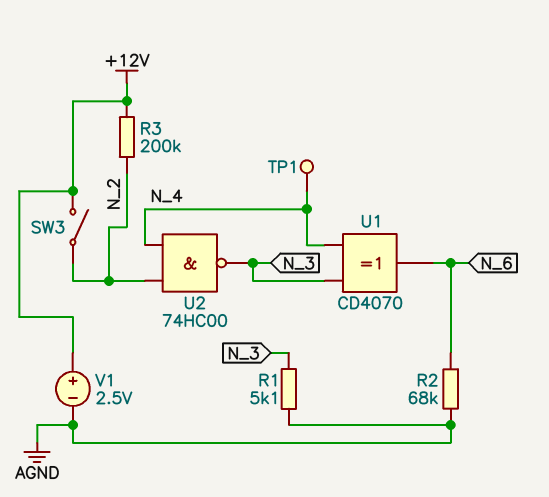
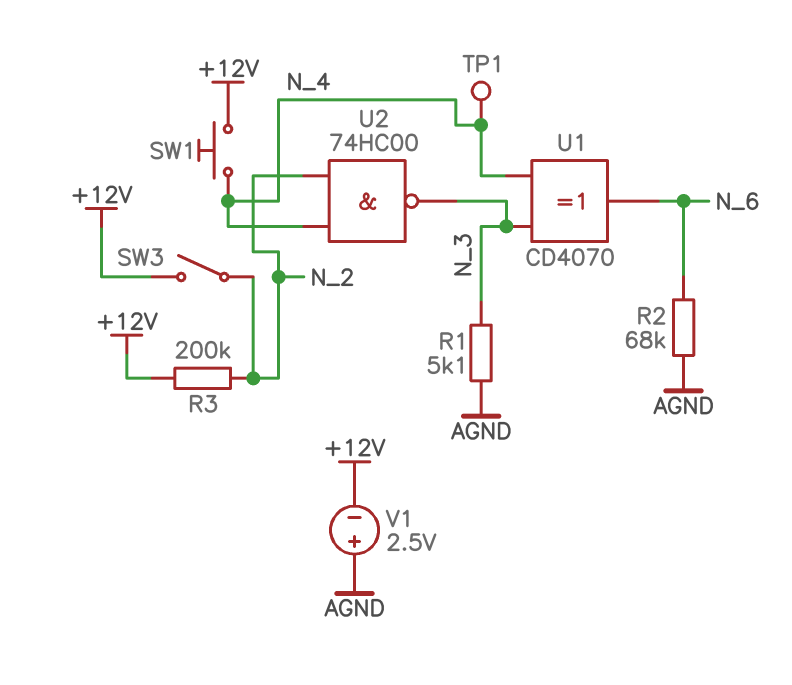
SW1: none -> button (+12V, N_4)
V1: 2.5V (plus +12V, minus AGND) -> 2.5V (plus AGND, minus +12V)

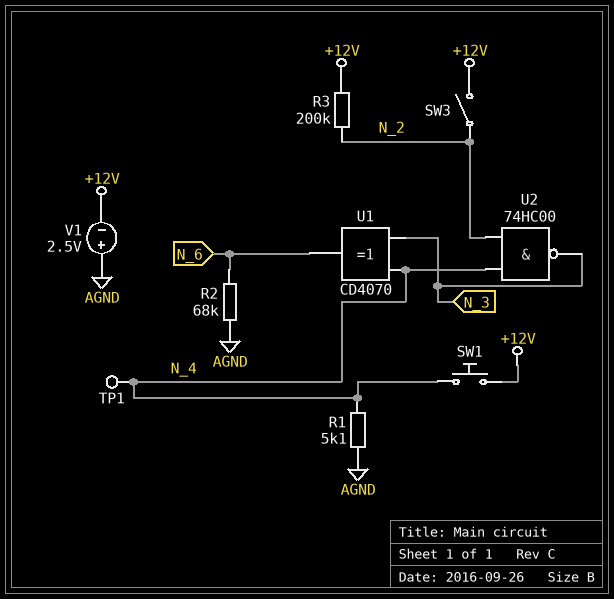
R1: 5.1k (AGND, N_3) -> 5.1k (AGND, N_4)

